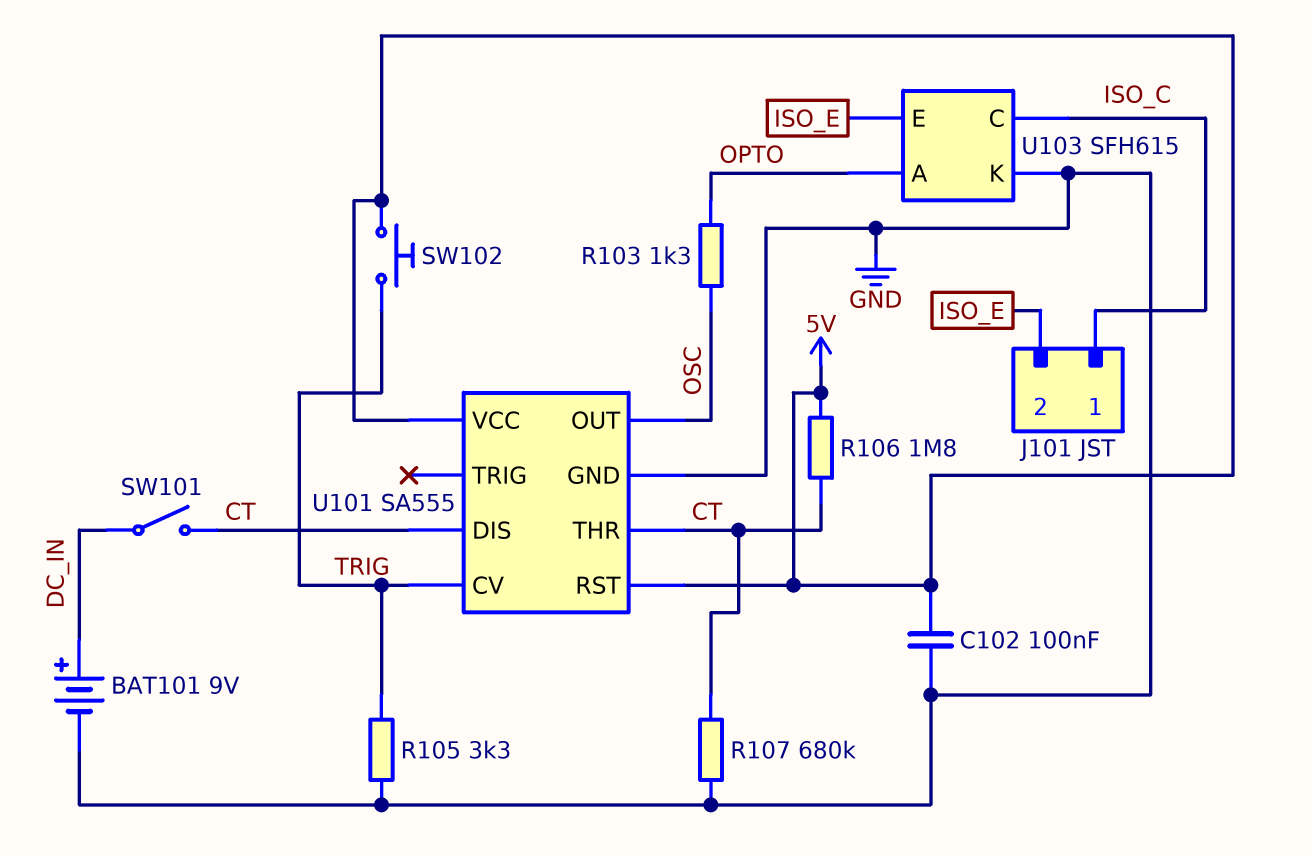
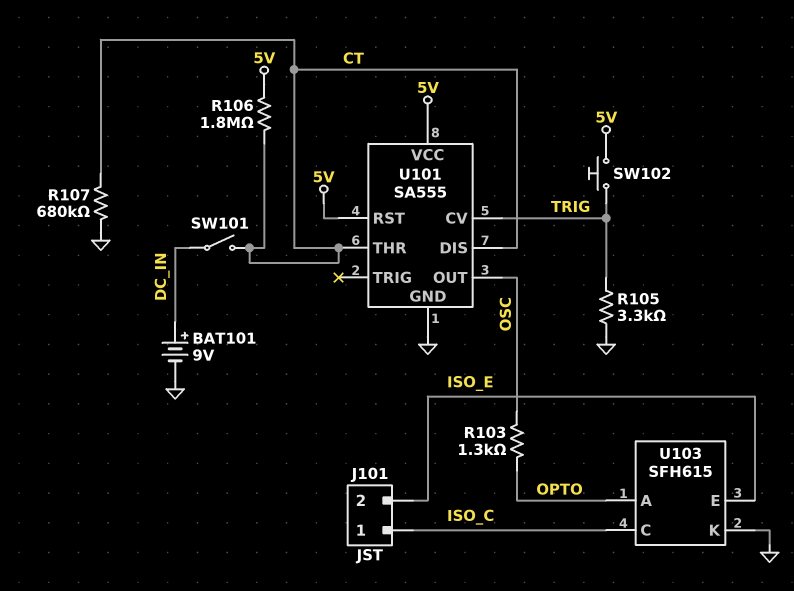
C102: 100nF (5V, GND) -> none

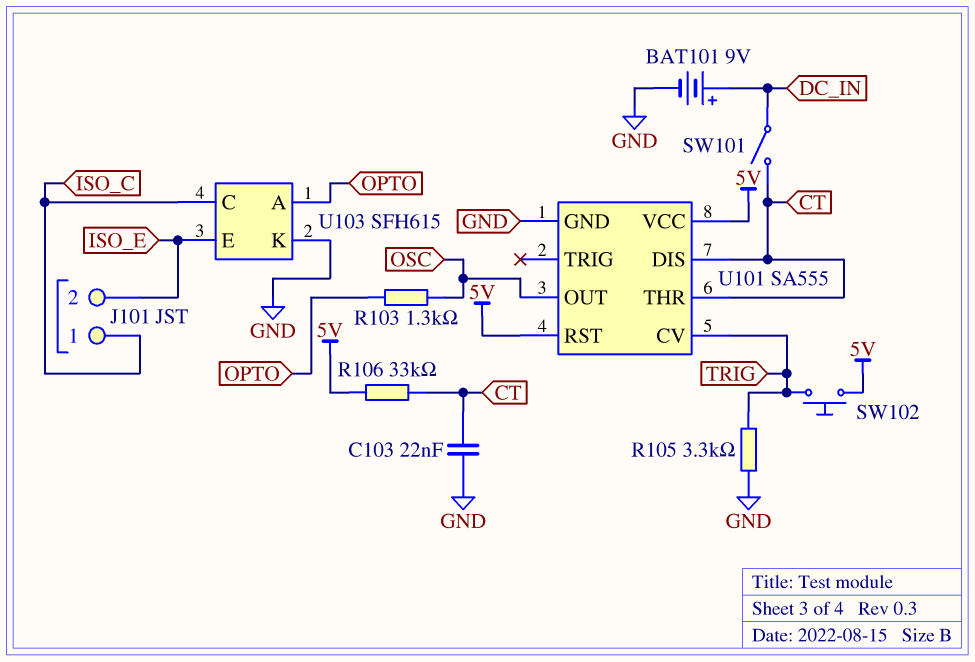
C103: none -> 22nF (CT, GND)
R106: 1.8M (5V, CT) -> 33k (5V, CT)
R107: 680k (CT, GND) -> none

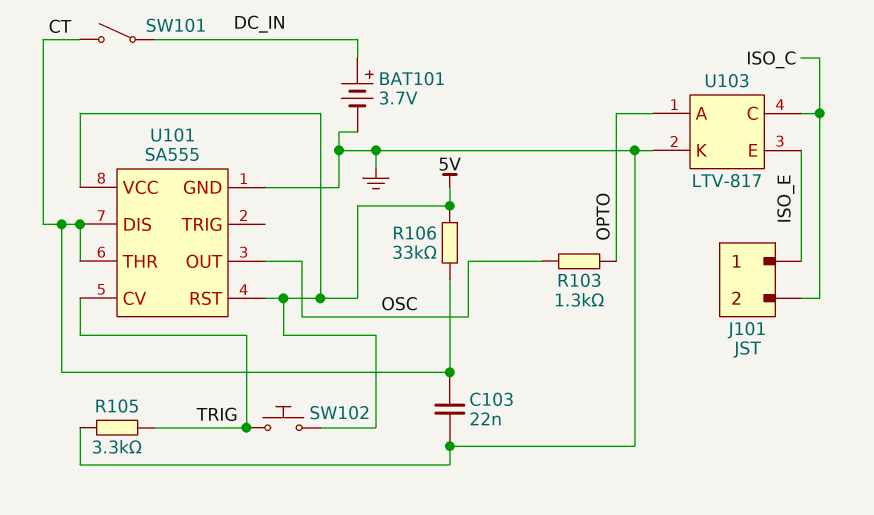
BAT101: 9V (plus DC_IN, minus GND) -> 3.7V (plus DC_IN, minus GND)
J101 pin 1: ISO_C -> ISO_E
J101 pin 2: ISO_E -> ISO_C
U103: SFH615 -> LTV-817

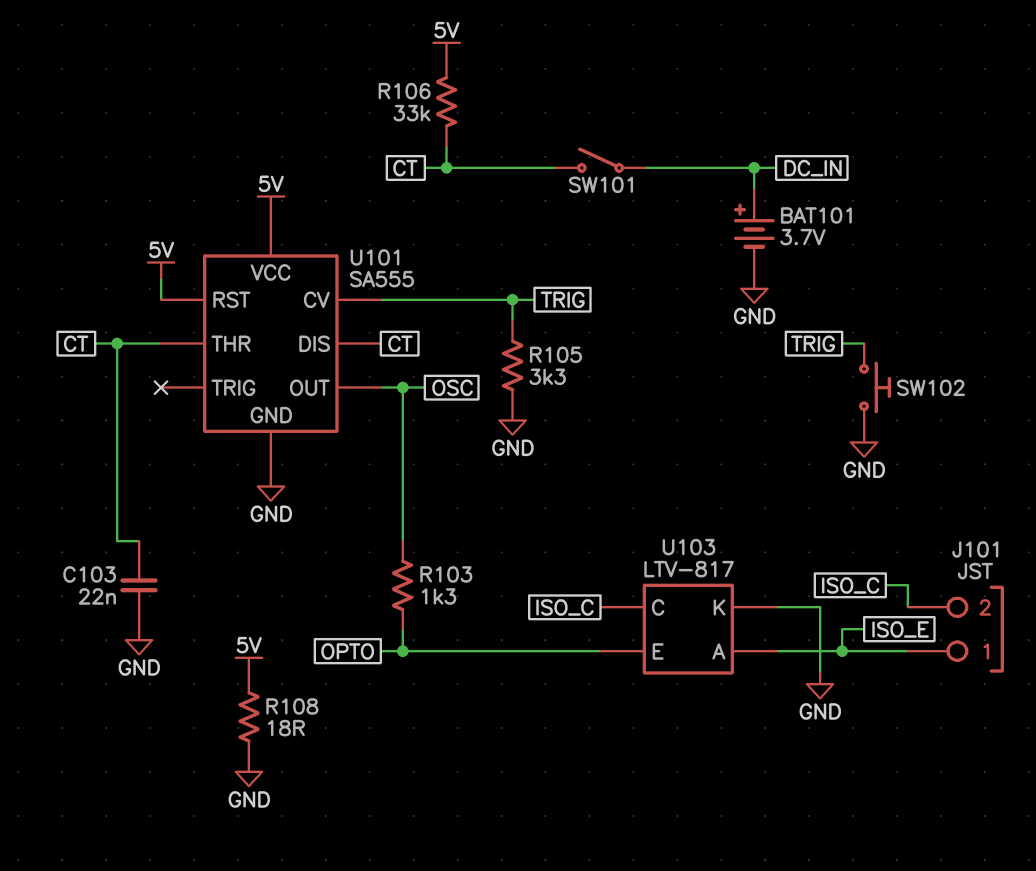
R108: none -> 18 (5V, GND)
SW102: button (5V, TRIG) -> button (GND, TRIG)
U103 pin A: OPTO -> ISO_E
U103 pin E: ISO_E -> OPTO

